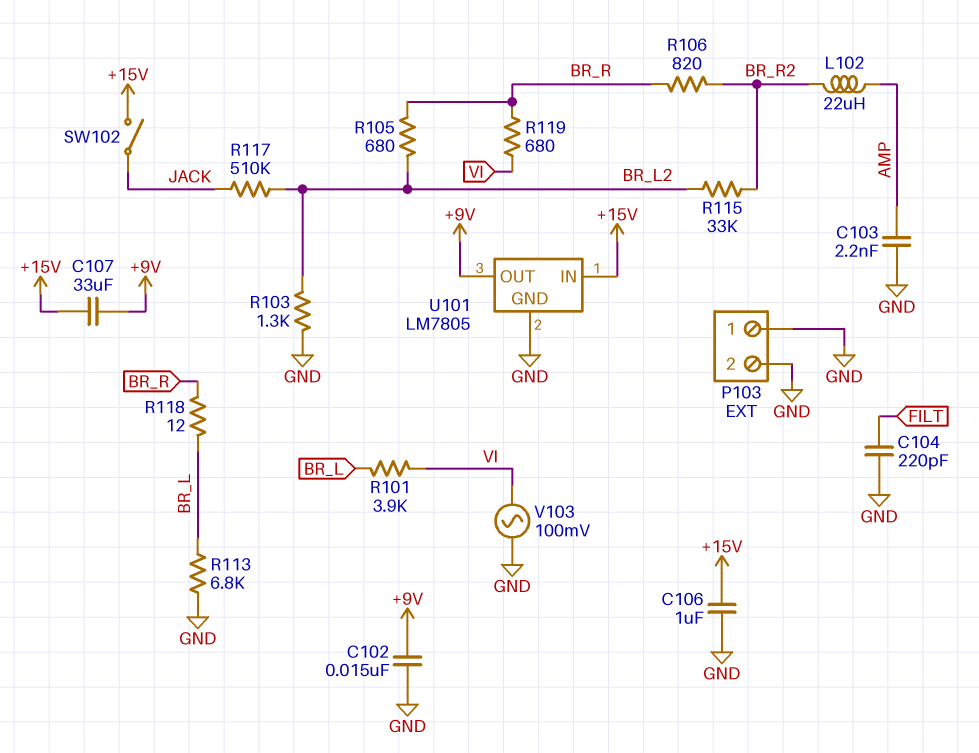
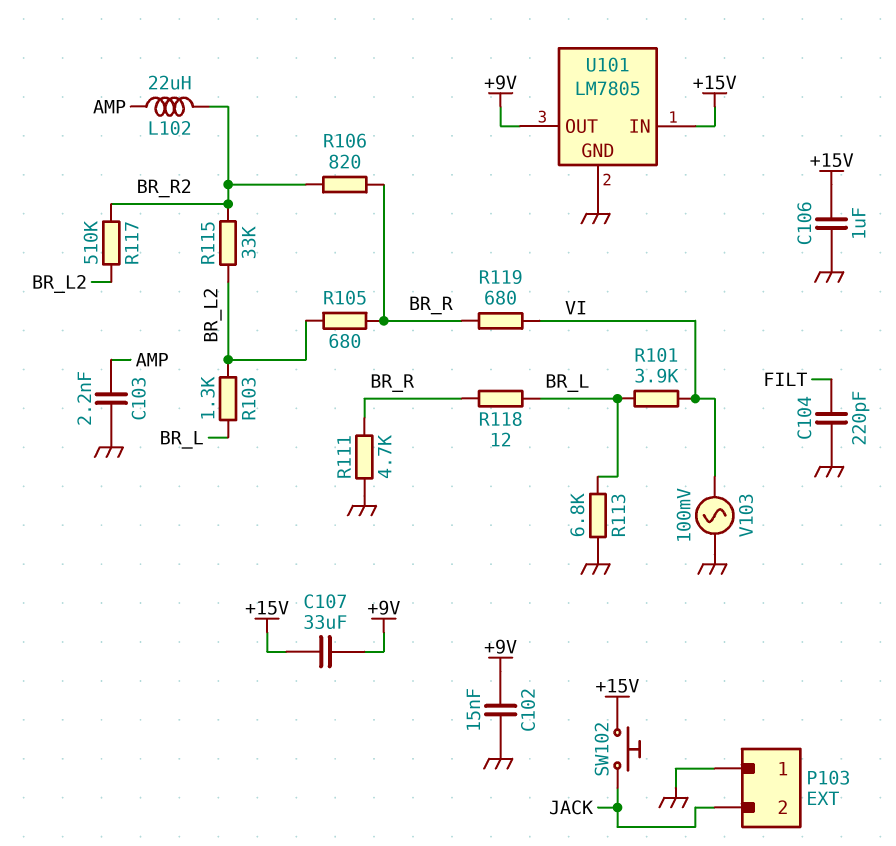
P103 pin 2: GND -> JACK
R103: 1.3k (BR_L2, GND) -> 1.3k (BR_L, BR_L2)
R111: none -> 4.7k (BR_R, GND)
R117: 510k (BR_L2, JACK) -> 510k (BR_L2, BR_R2)
SW102: switch (+15V, JACK) -> button (+15V, JACK)

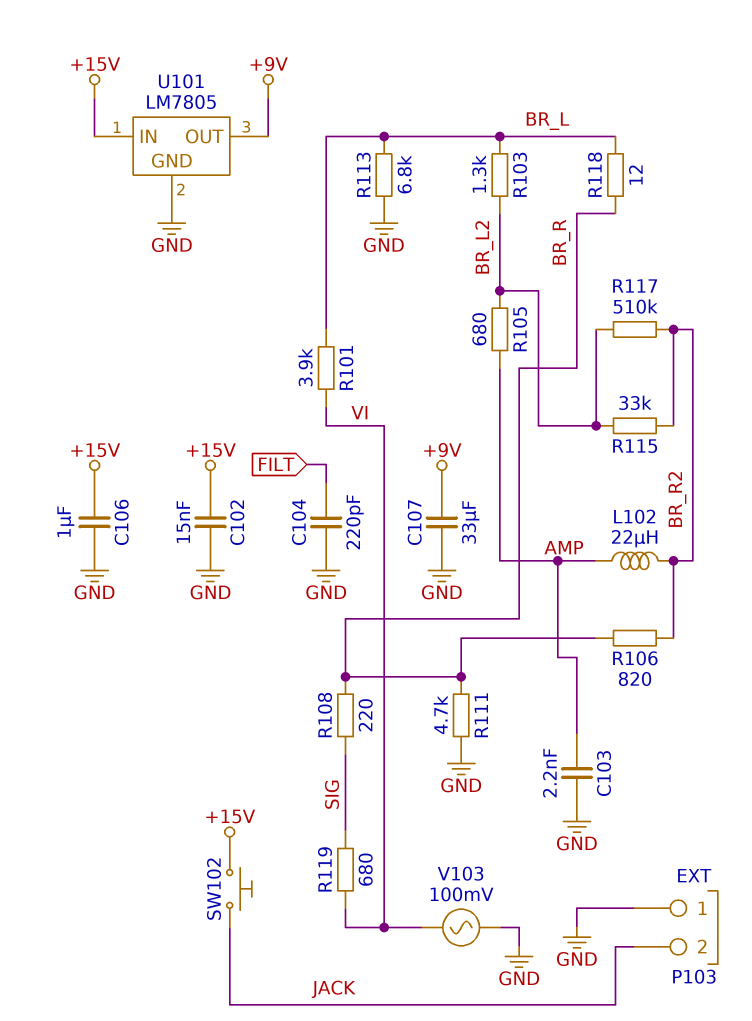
C102: 15nF (+9V, GND) -> 15nF (+15V, GND)
C107: 33uF (+9V, +15V) -> 33uF (+9V, GND)
R105: 680 (BR_L2, BR_R) -> 680 (AMP, BR_L2)
R108: none -> 220 (BR_R, SIG)
R119: 680 (BR_R, VI) -> 680 (SIG, VI)

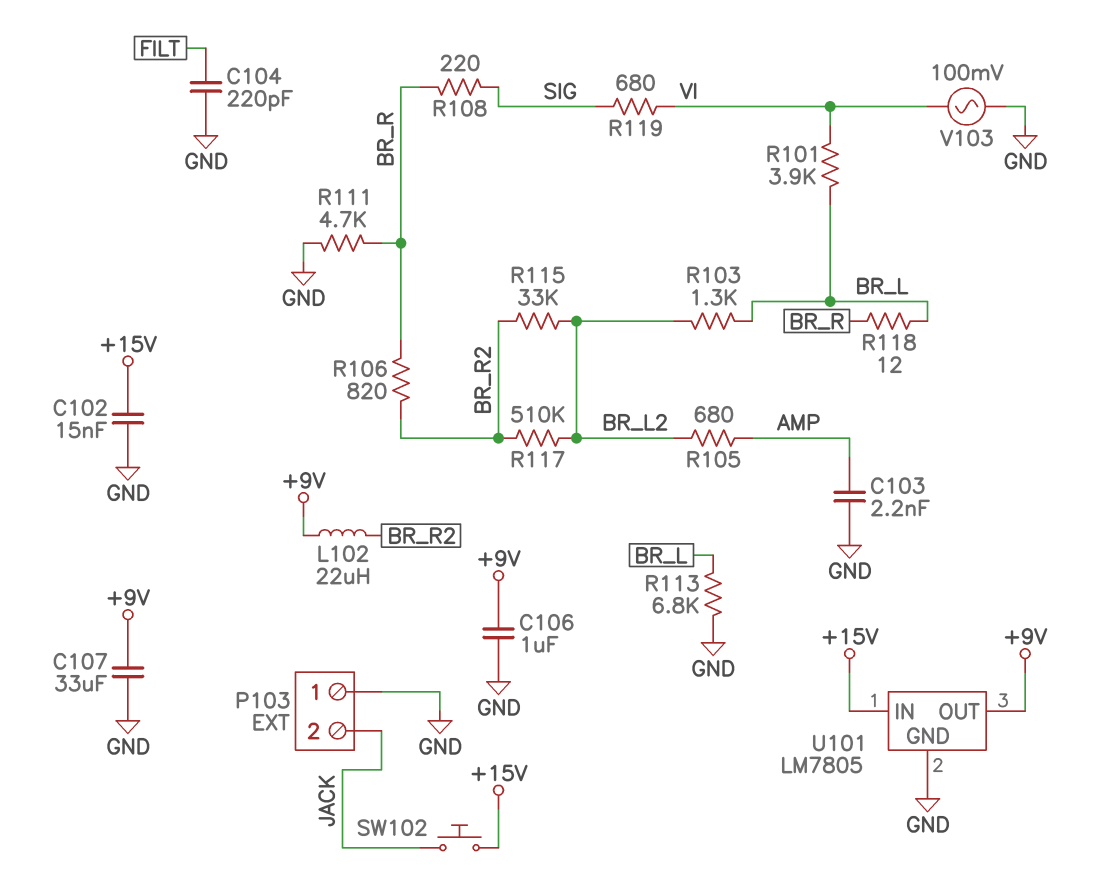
C106: 1uF (+15V, GND) -> 1uF (+9V, GND)
L102: 22uH (AMP, BR_R2) -> 22uH (+9V, BR_R2)

